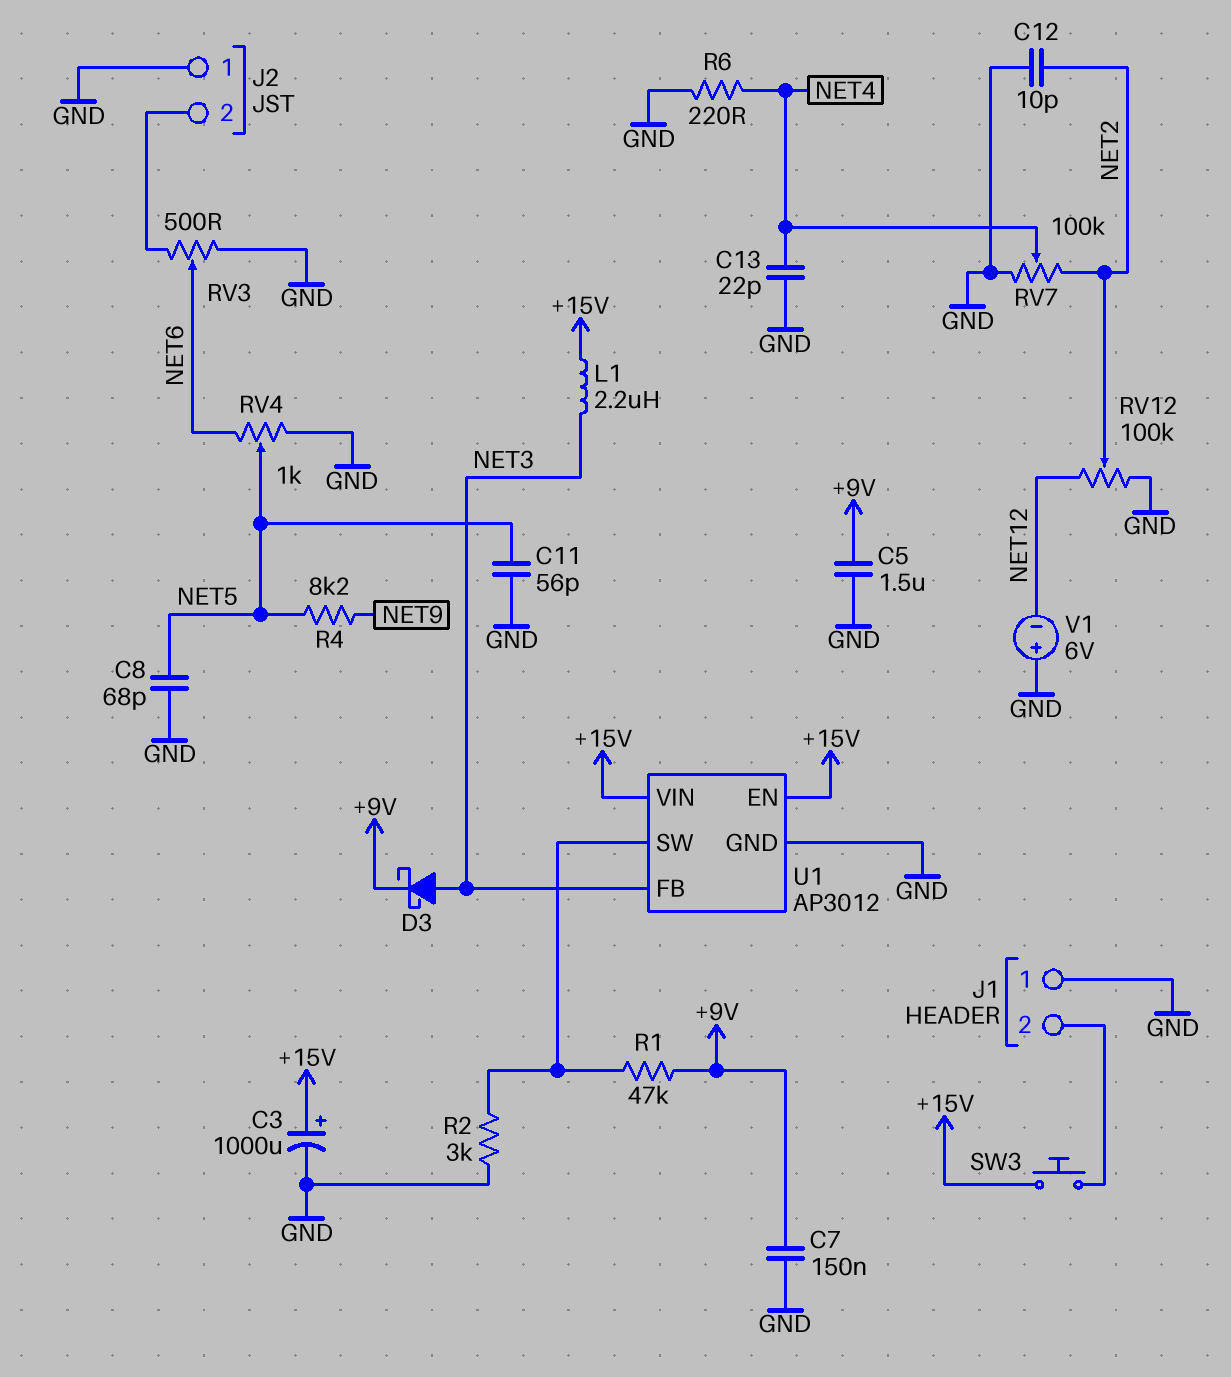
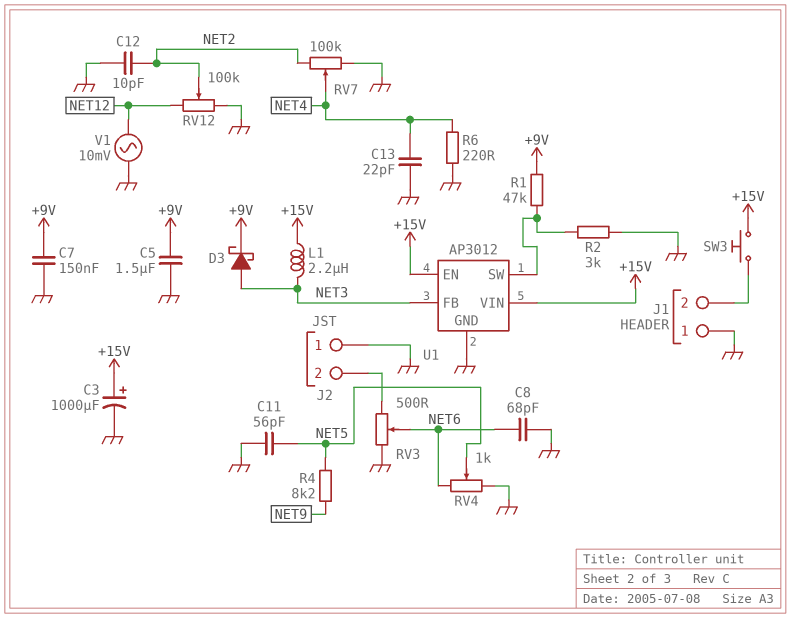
C8: 68pF (GND, NET5) -> 68pF (GND, NET6)
V1: 6V (plus GND, minus NET12) -> AC 10mV (GND, NET12)

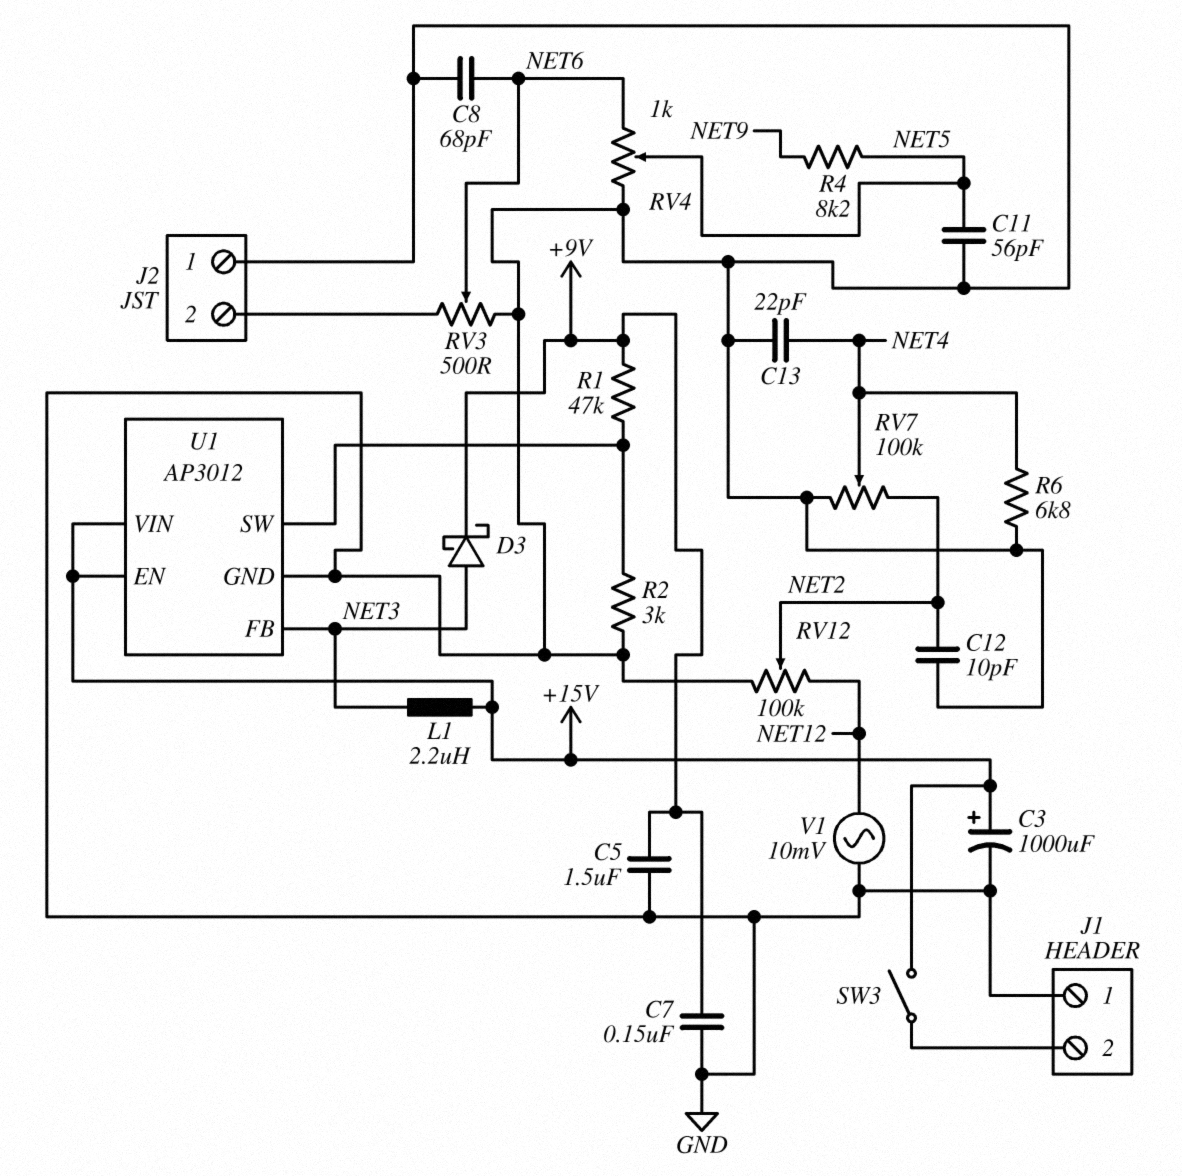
R6: 220 (GND, NET4) -> 6.8k (GND, NET4)
SW3: button (+15V, J1/2) -> switch (+15V, J1/2)

